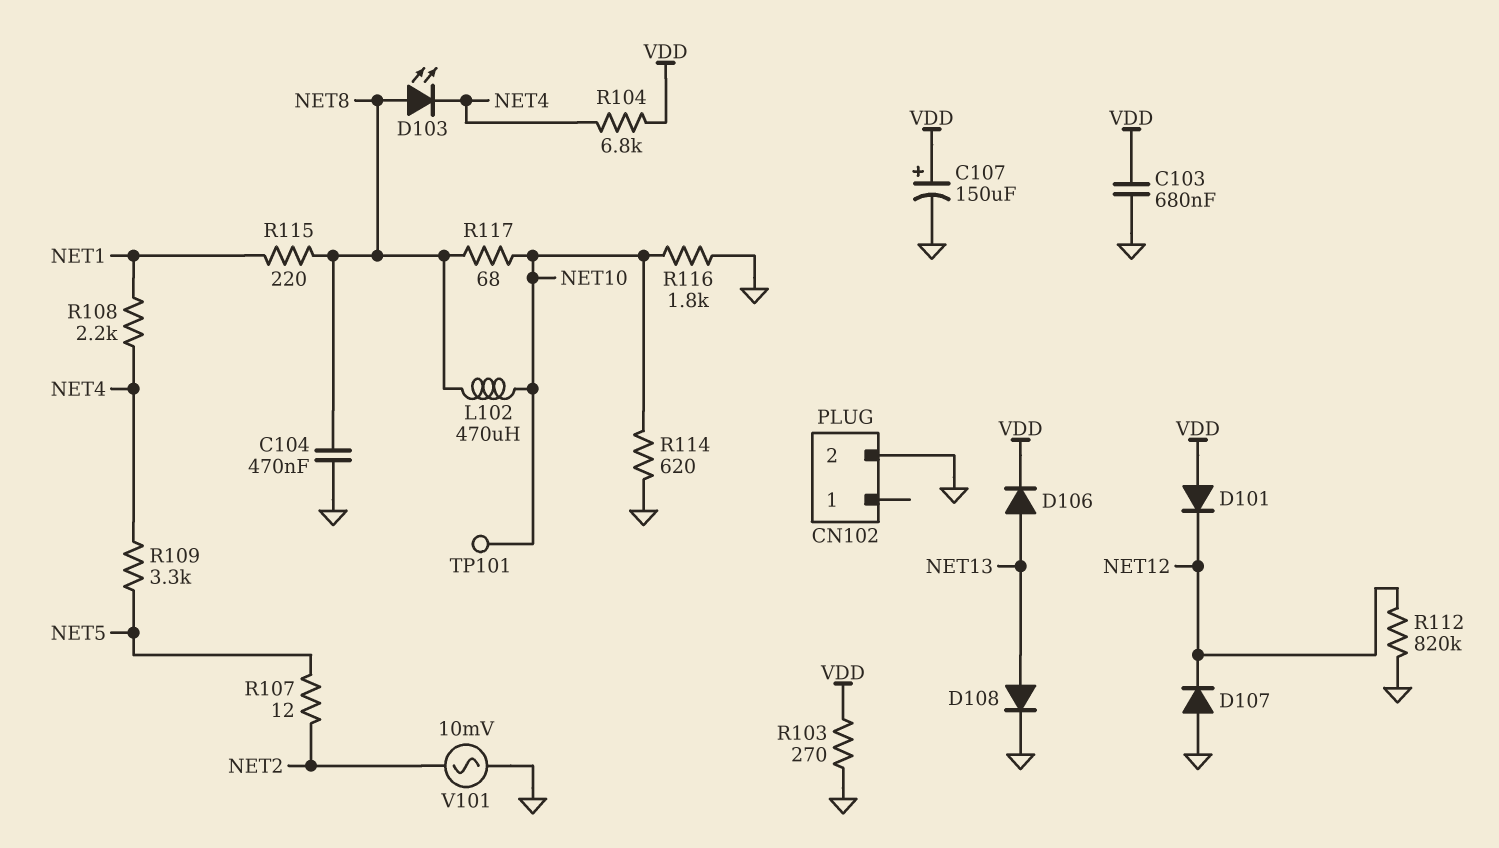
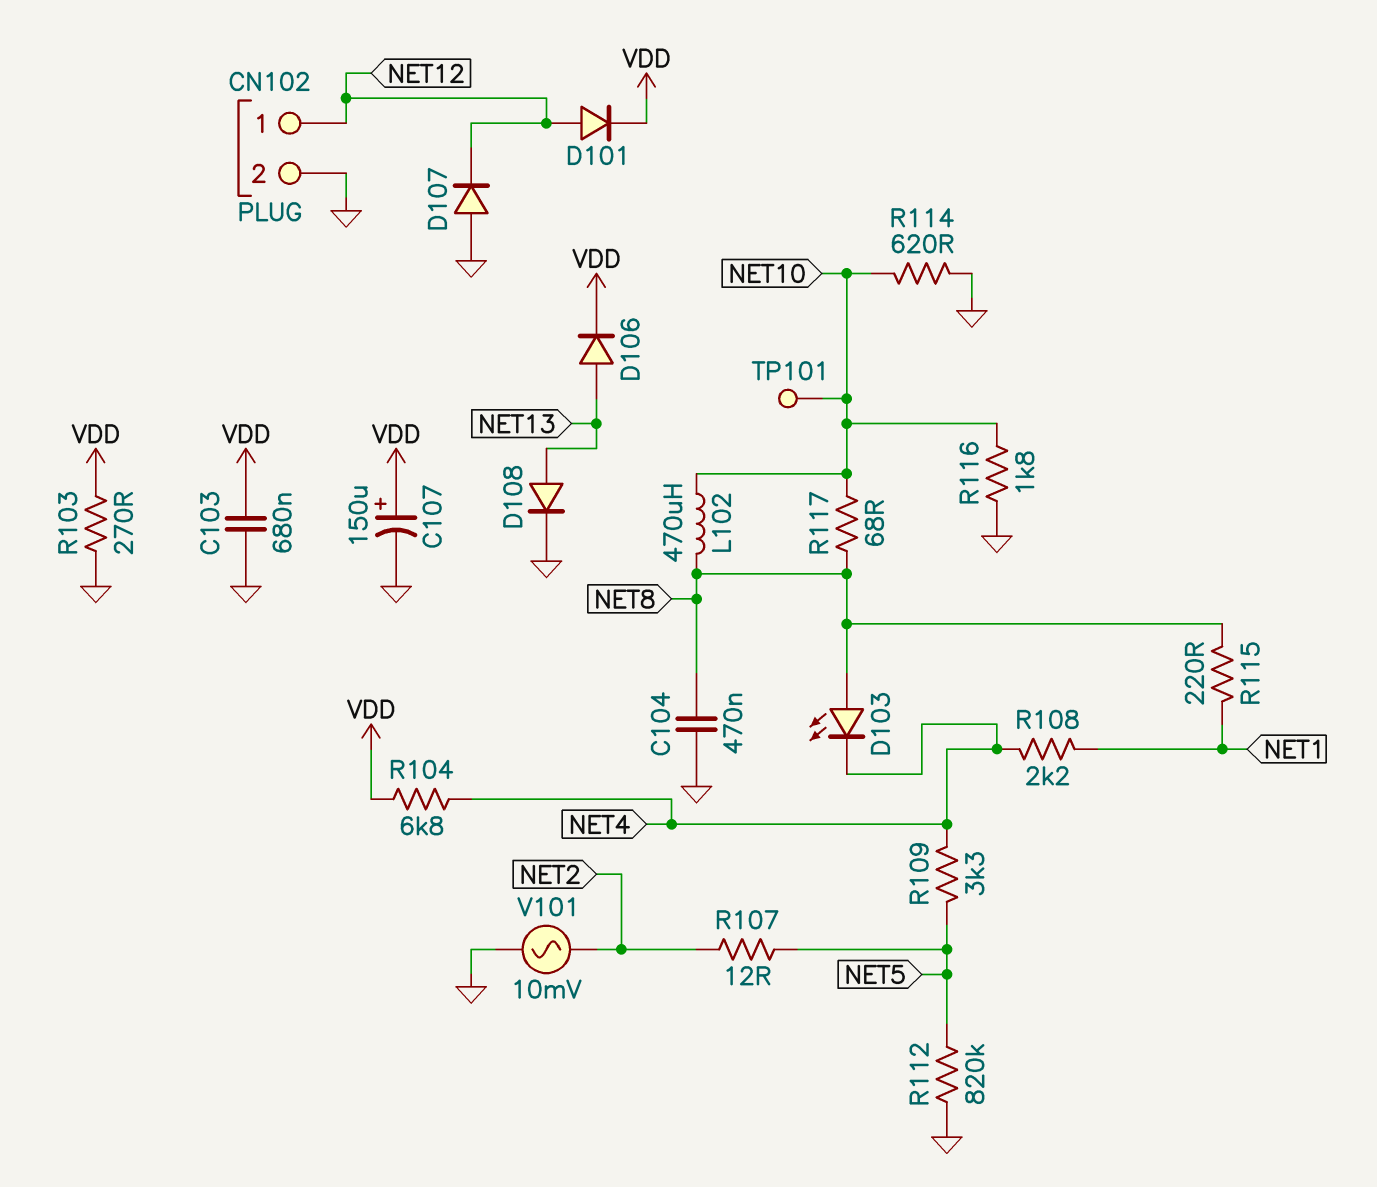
CN102 pin 1: none -> NET12
D101: diode (A VDD, K NET12) -> diode (A NET12, K VDD)
R112: 820k (GND, NET12) -> 820k (GND, NET5)

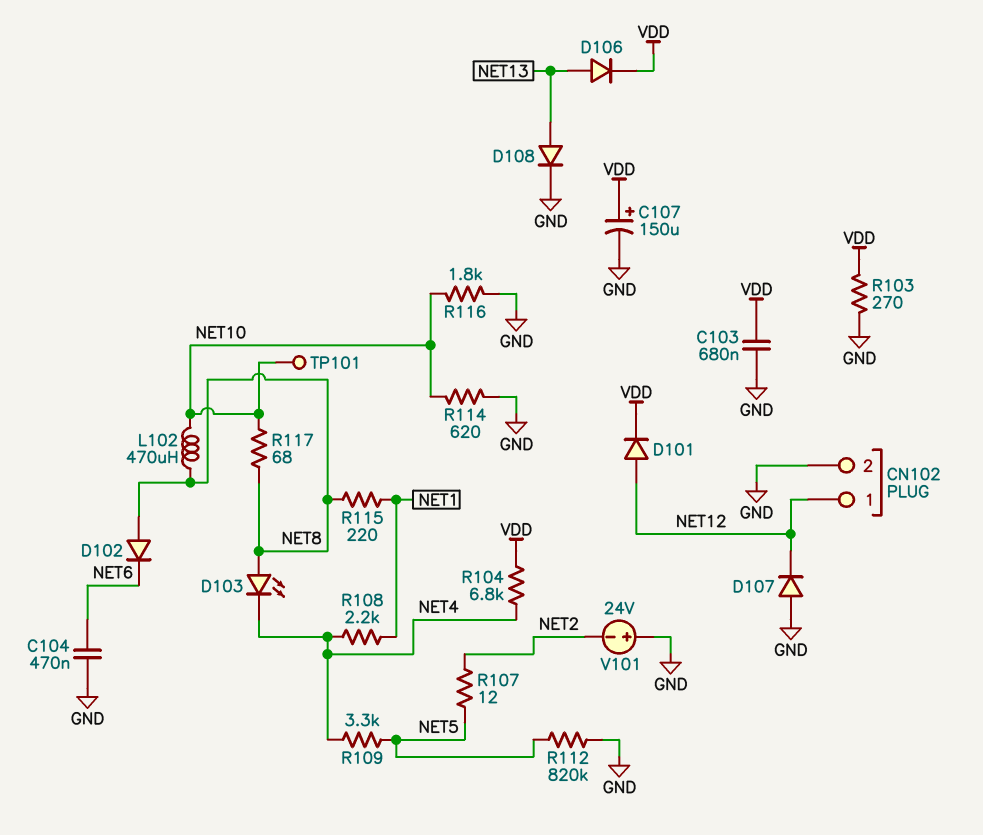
C104: 470nF (GND, NET8) -> 470nF (GND, NET6)
D102: none -> diode (A NET8, K NET6)
V101: AC 10mV (GND, NET2) -> 24V (plus GND, minus NET2)

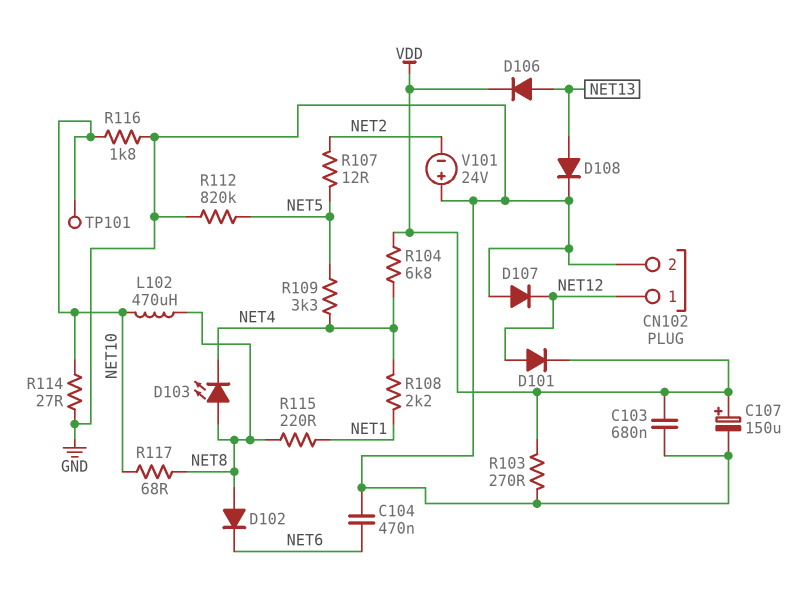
R114: 620 (GND, NET10) -> 27 (GND, NET10)

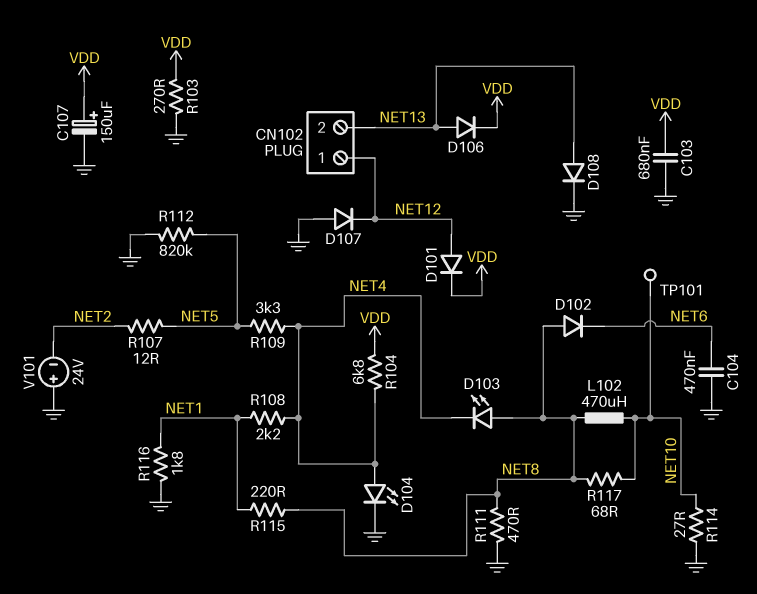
CN102 pin 2: GND -> NET13
D104: none -> LED (A NET4, K GND)
R111: none -> 470 (GND, NET8)
R116: 1.8k (GND, NET10) -> 1.8k (GND, NET1)

